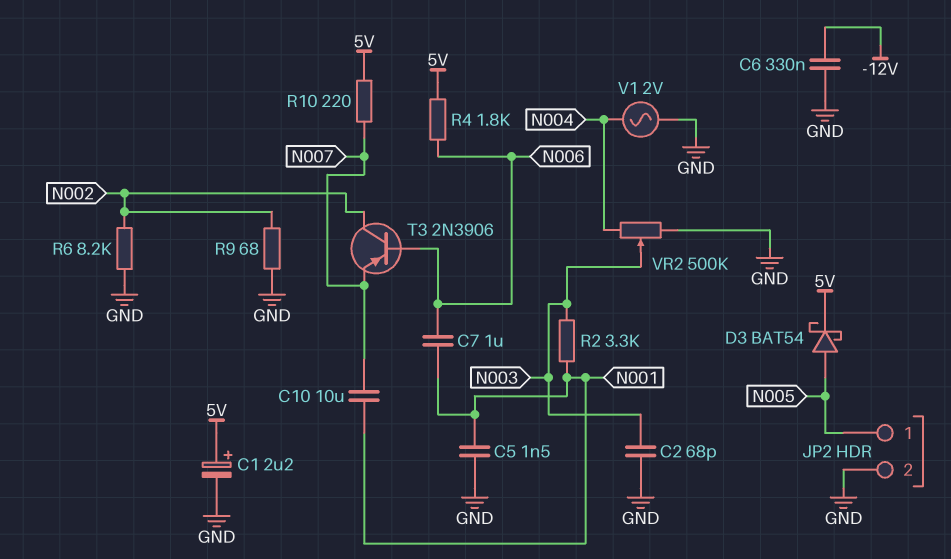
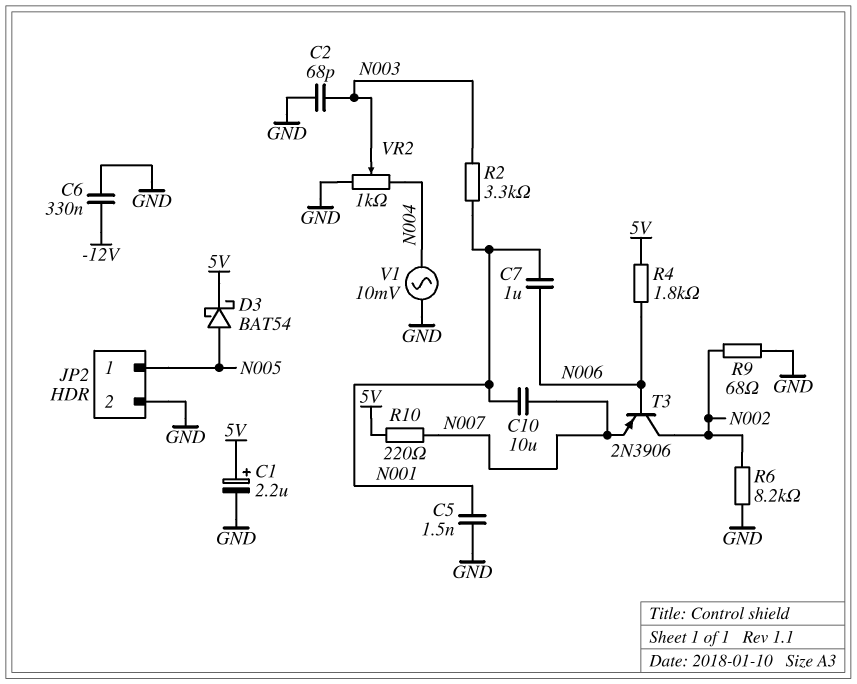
V1: AC 2V (GND, N004) -> AC 10mV (GND, N004)
VR2: 500k (GND, N004, wiper N003) -> 1k (GND, N004, wiper N003)

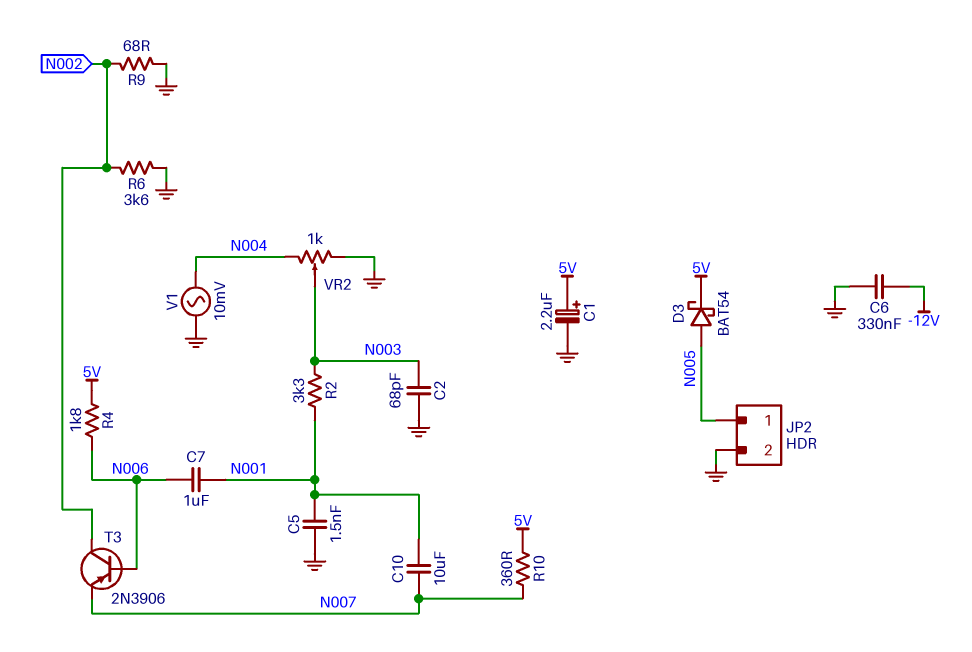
R6: 8.2k (GND, N002) -> 3.6k (GND, N002)
R10: 220 (5V, N007) -> 360 (5V, N007)

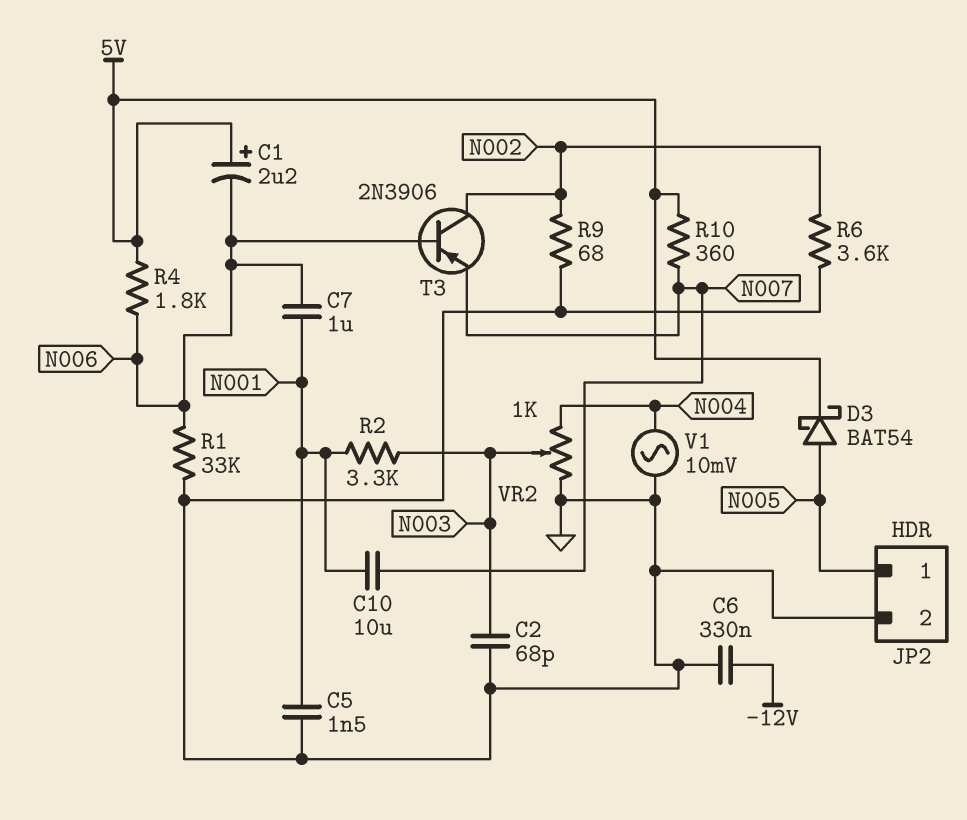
C1: 2.2uF (plus 5V, minus GND) -> 2.2uF (plus 5V, minus N006)
R1: none -> 33k (GND, N006)

